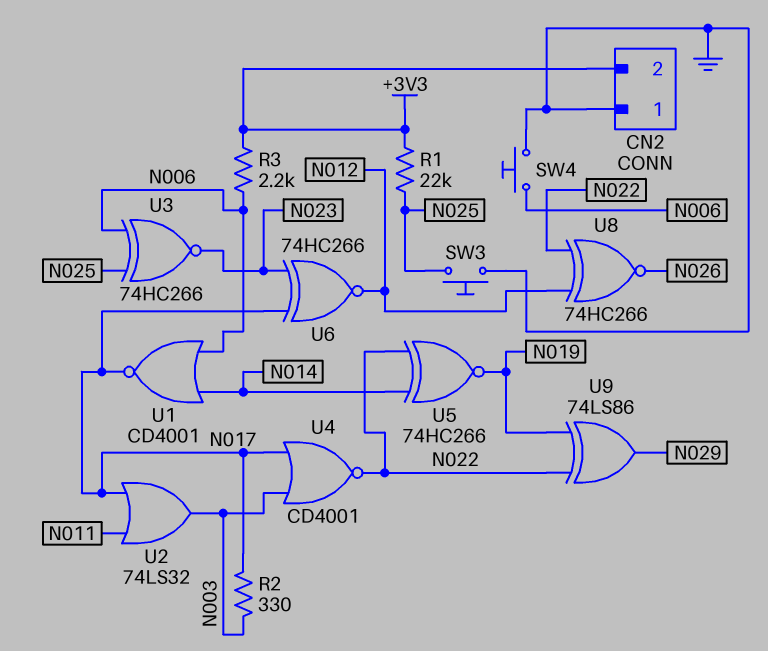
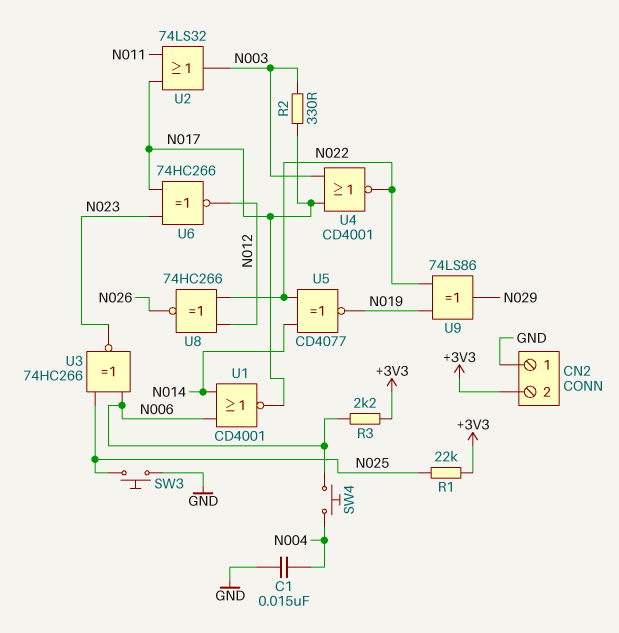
C1: none -> 15nF (GND, N004)
SW4: button (GND, N006) -> button (N004, N006)
U5: XNOR 74HC266 (in N014, in N022, out N019) -> XNOR CD4077 (in N014, in N022, out N019)

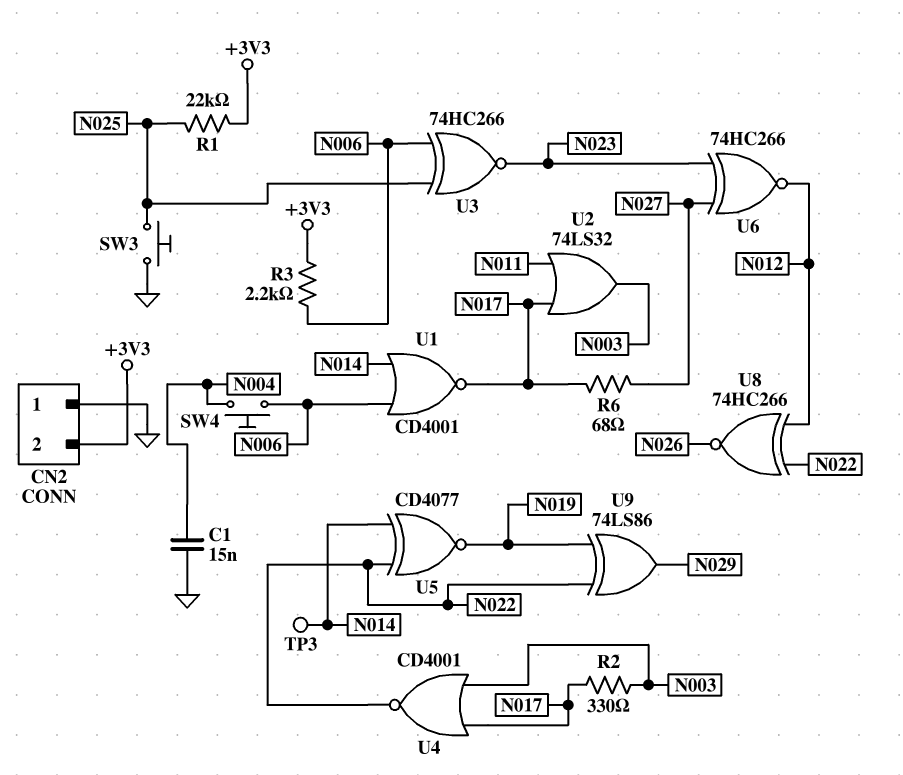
R6: none -> 68 (N017, N027)
TP3: none -> test point (N014)
U6: XNOR 74HC266 (in N017, in N023, out N012) -> XNOR 74HC266 (in N023, in N027, out N012)

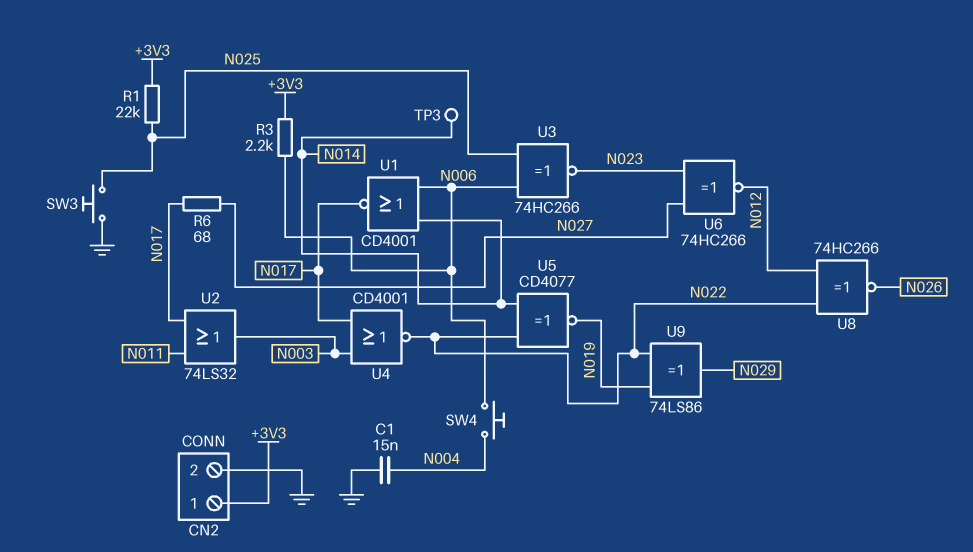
CN2 pin 1: GND -> +3V3
CN2 pin 2: +3V3 -> GND
R2: 330 (N003, N017) -> none

